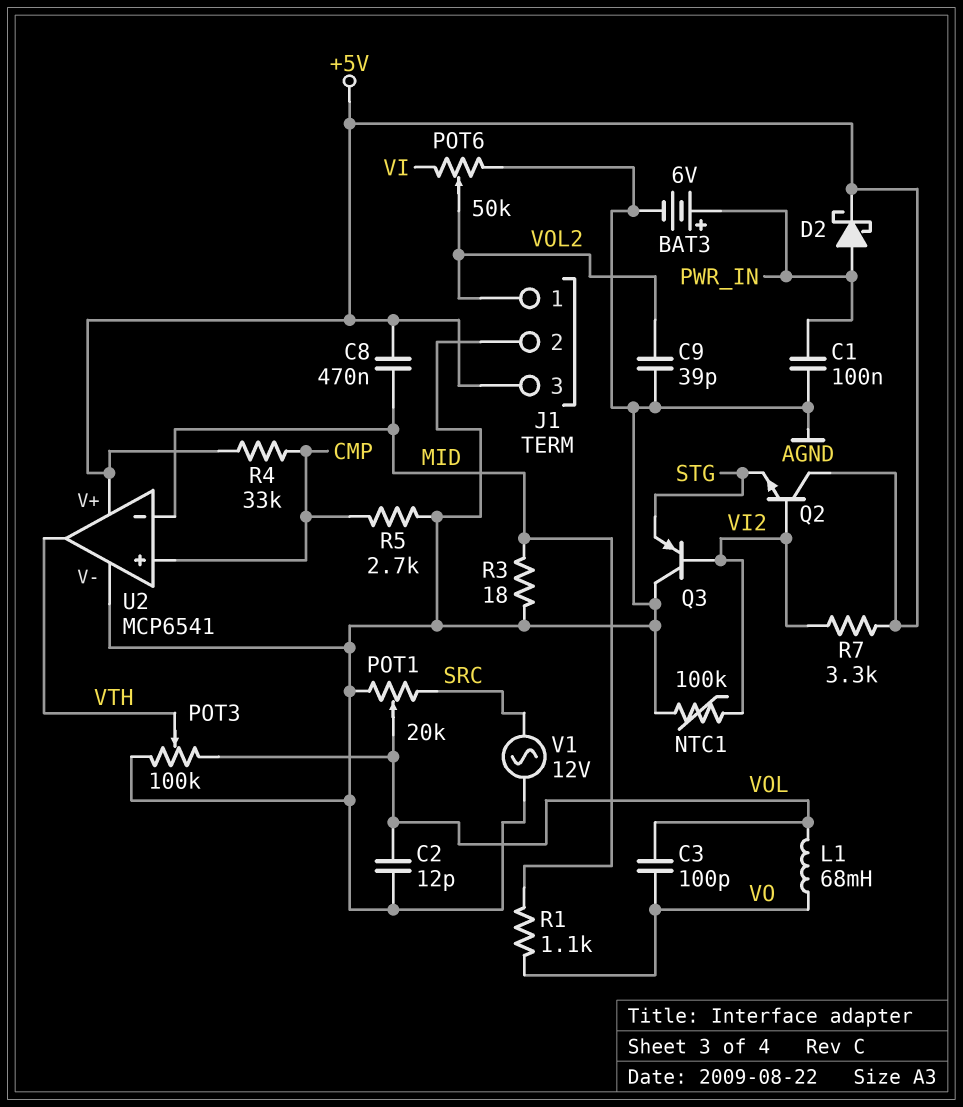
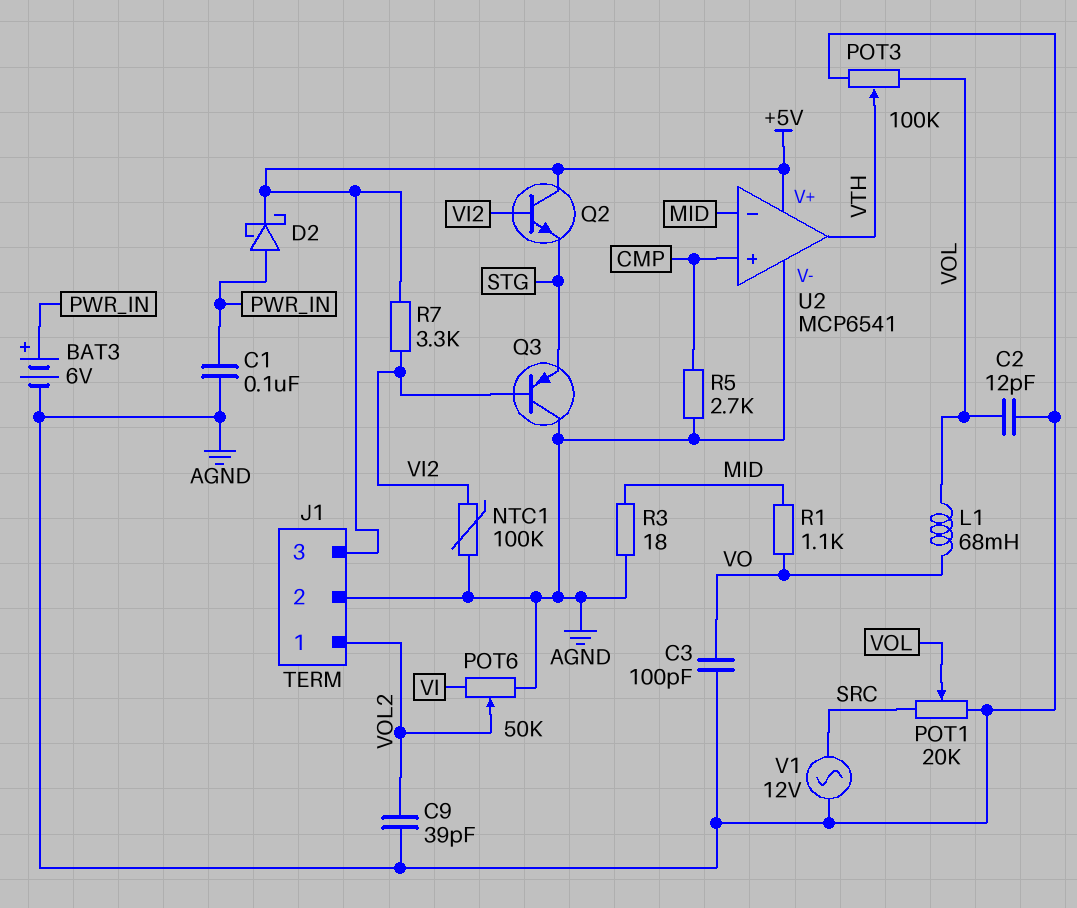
C3: 100pF (VO, VOL) -> 100pF (AGND, VO)
C8: 470nF (+5V, MID) -> none
R4: 33k (+5V, CMP) -> none

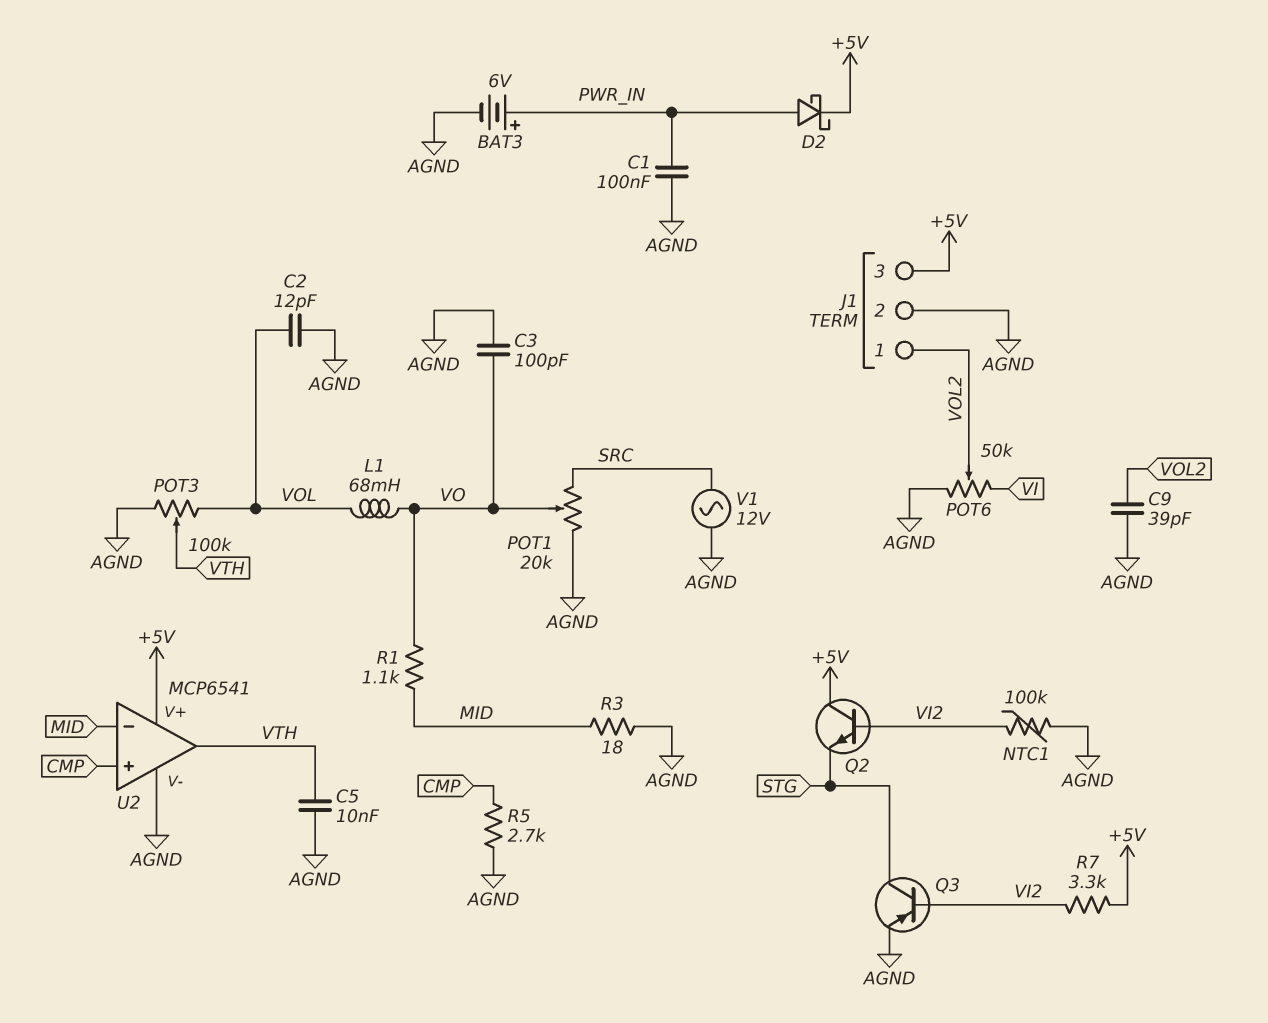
C5: none -> 10nF (AGND, VTH)
POT1: 20k (AGND, SRC, wiper VOL) -> 20k (AGND, SRC, wiper VO)
Q3: PNP (B VI2, C AGND, E STG) -> PNP (B VI2, C STG, E AGND)

